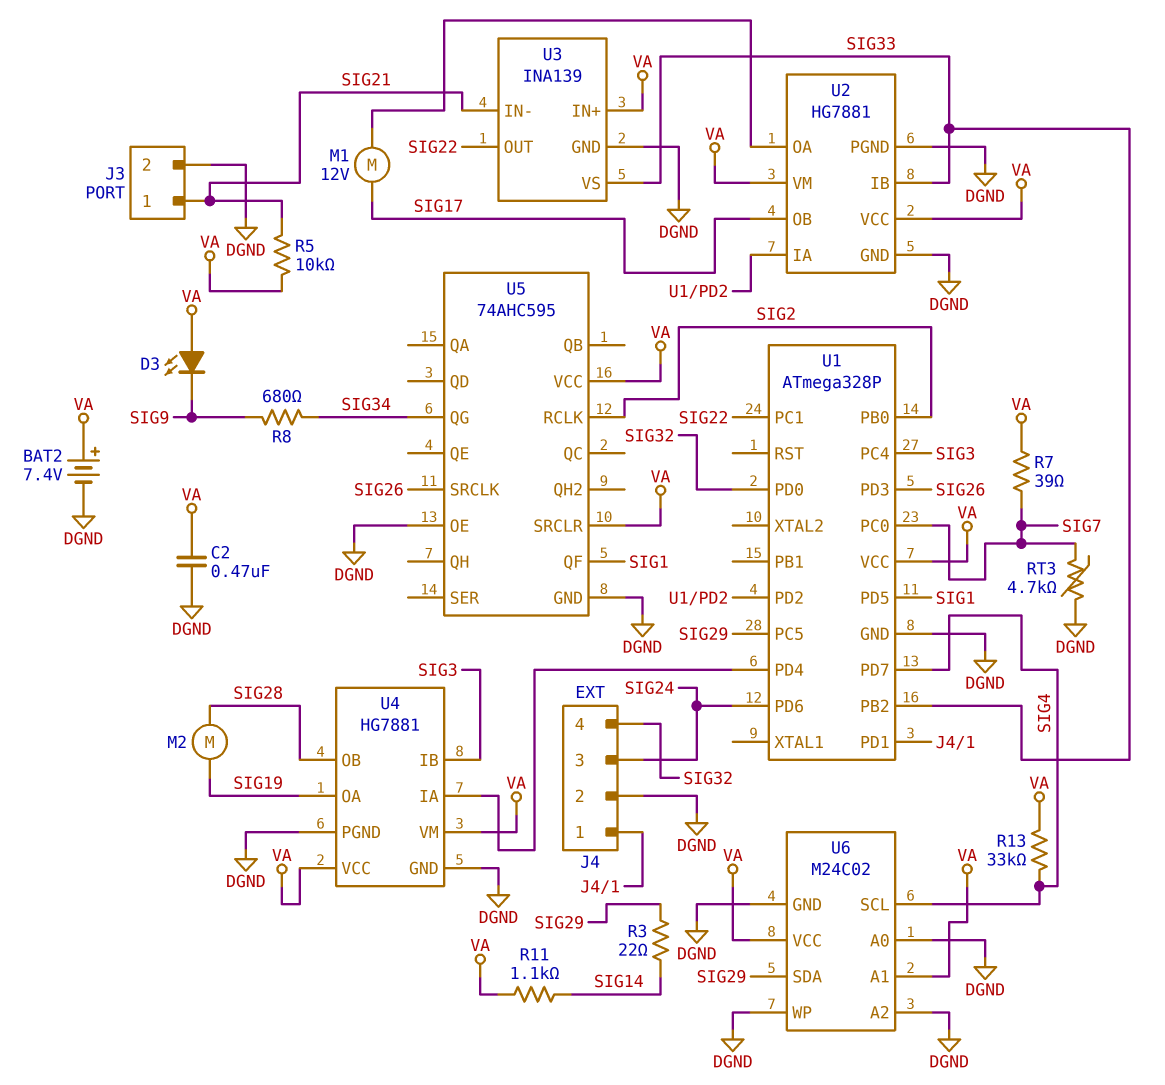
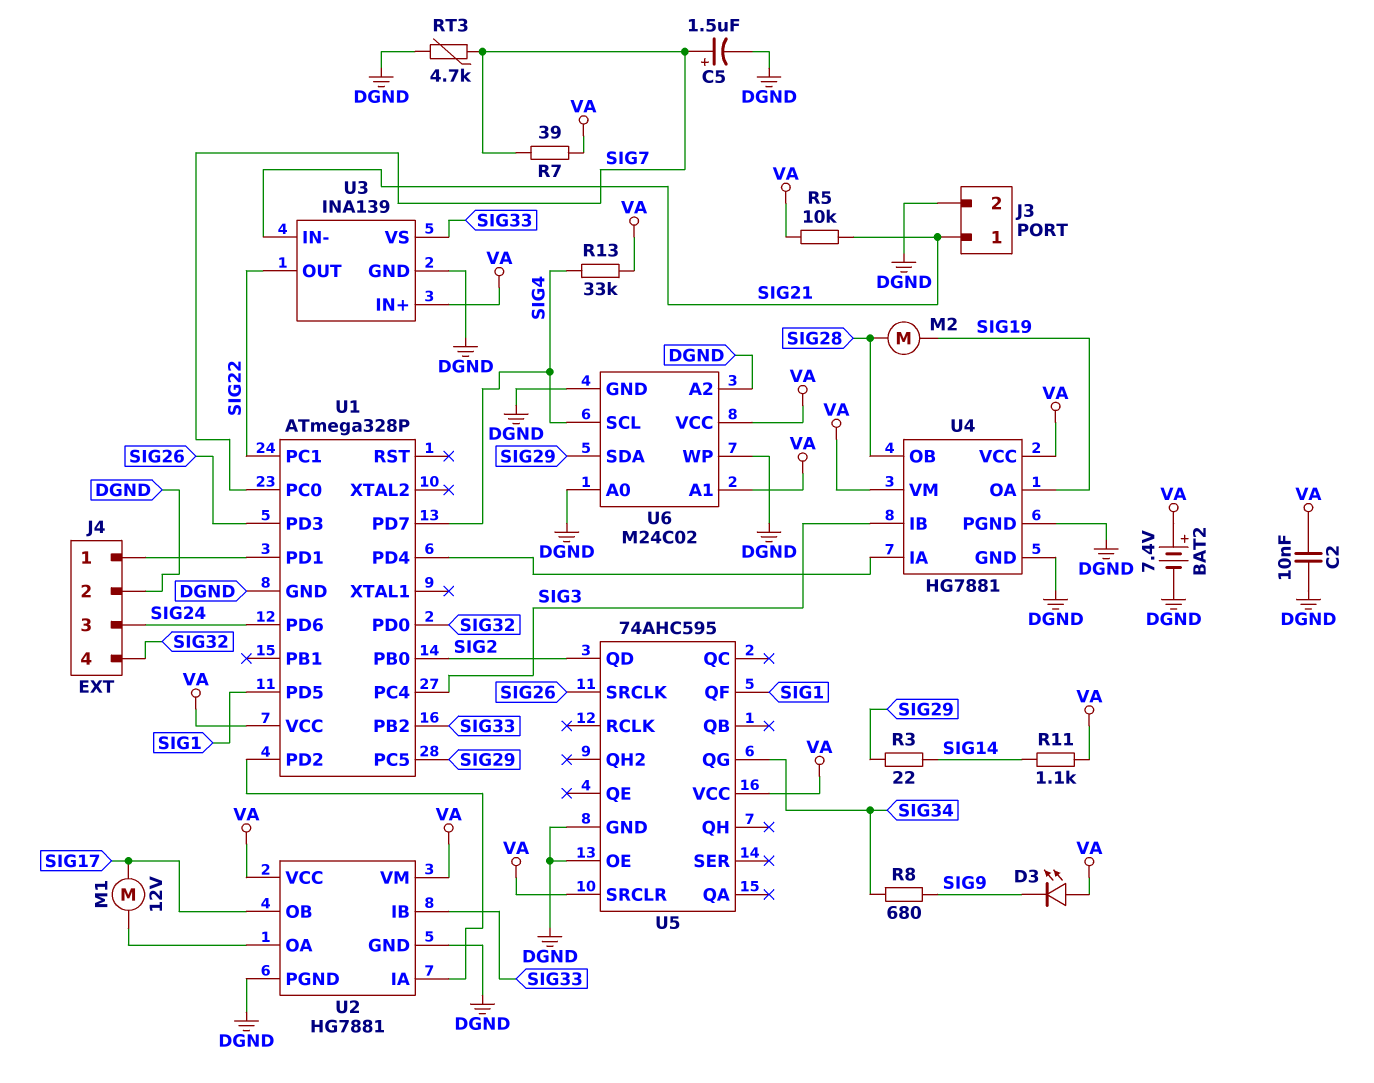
C2: 470nF (DGND, VA) -> 10nF (DGND, VA)
C5: none -> 1.5uF (plus SIG7, minus DGND)
U5 pin QD: none -> SIG2
U5 pin RCLK: SIG2 -> none

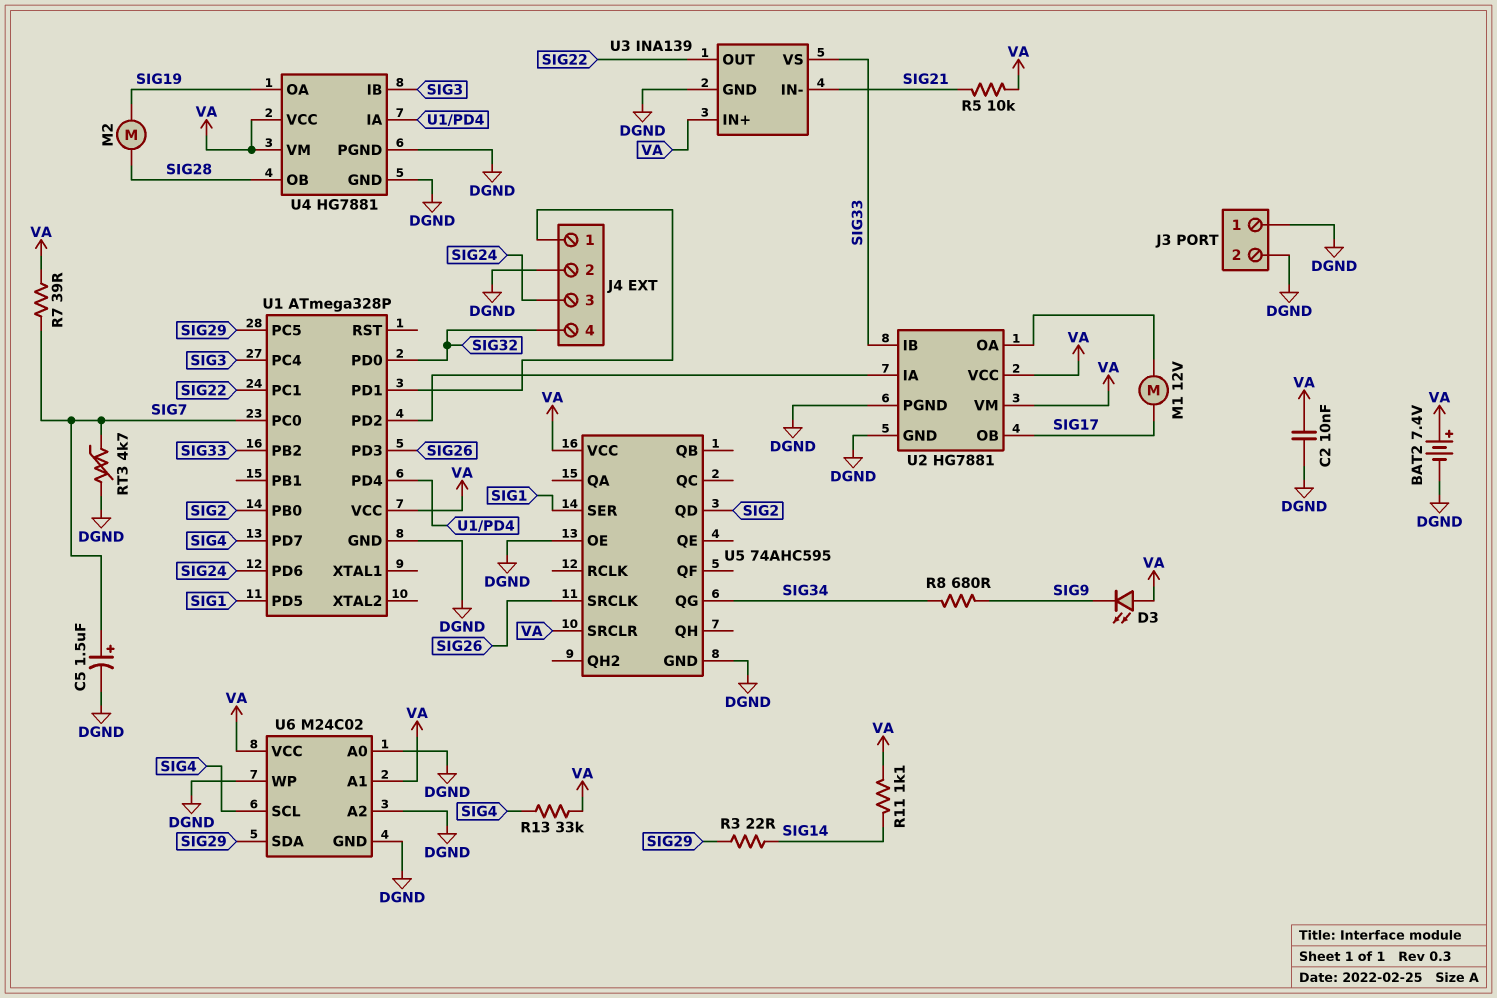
J3 pin 1: SIG21 -> DGND
U5 pin QF: SIG1 -> none
U5 pin SER: none -> SIG1

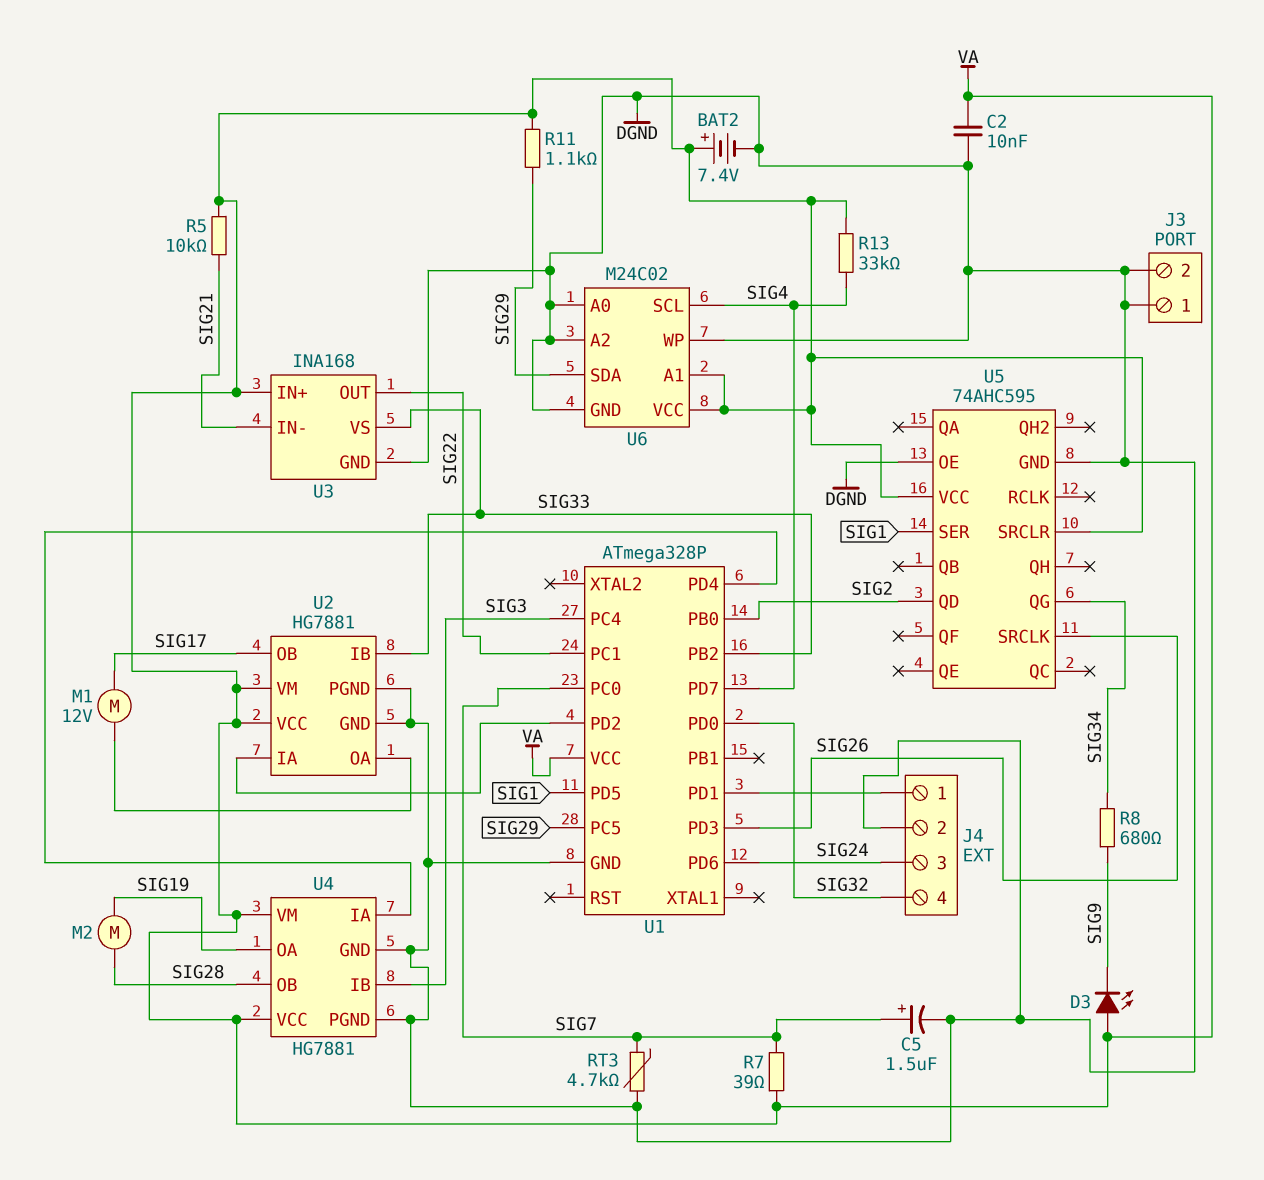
R3: 22 (SIG14, SIG29) -> none
R11: 1.1k (SIG14, VA) -> 1.1k (SIG29, VA)
U3: INA139 -> INA168

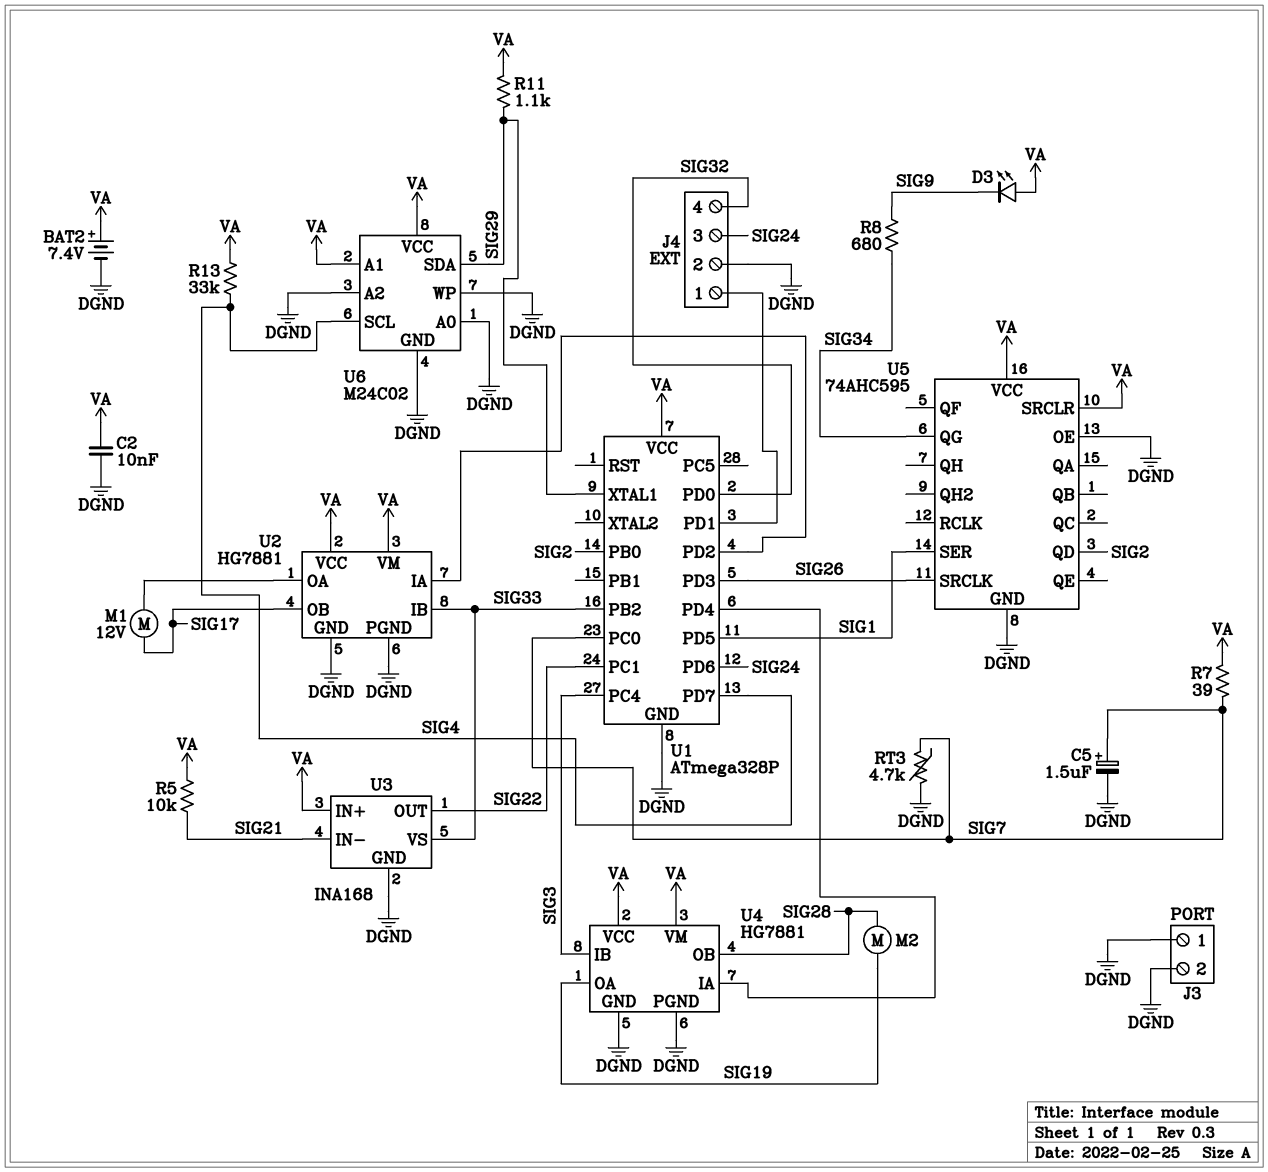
U1 pin PC5: SIG29 -> none
U1 pin XTAL1: none -> SIG29

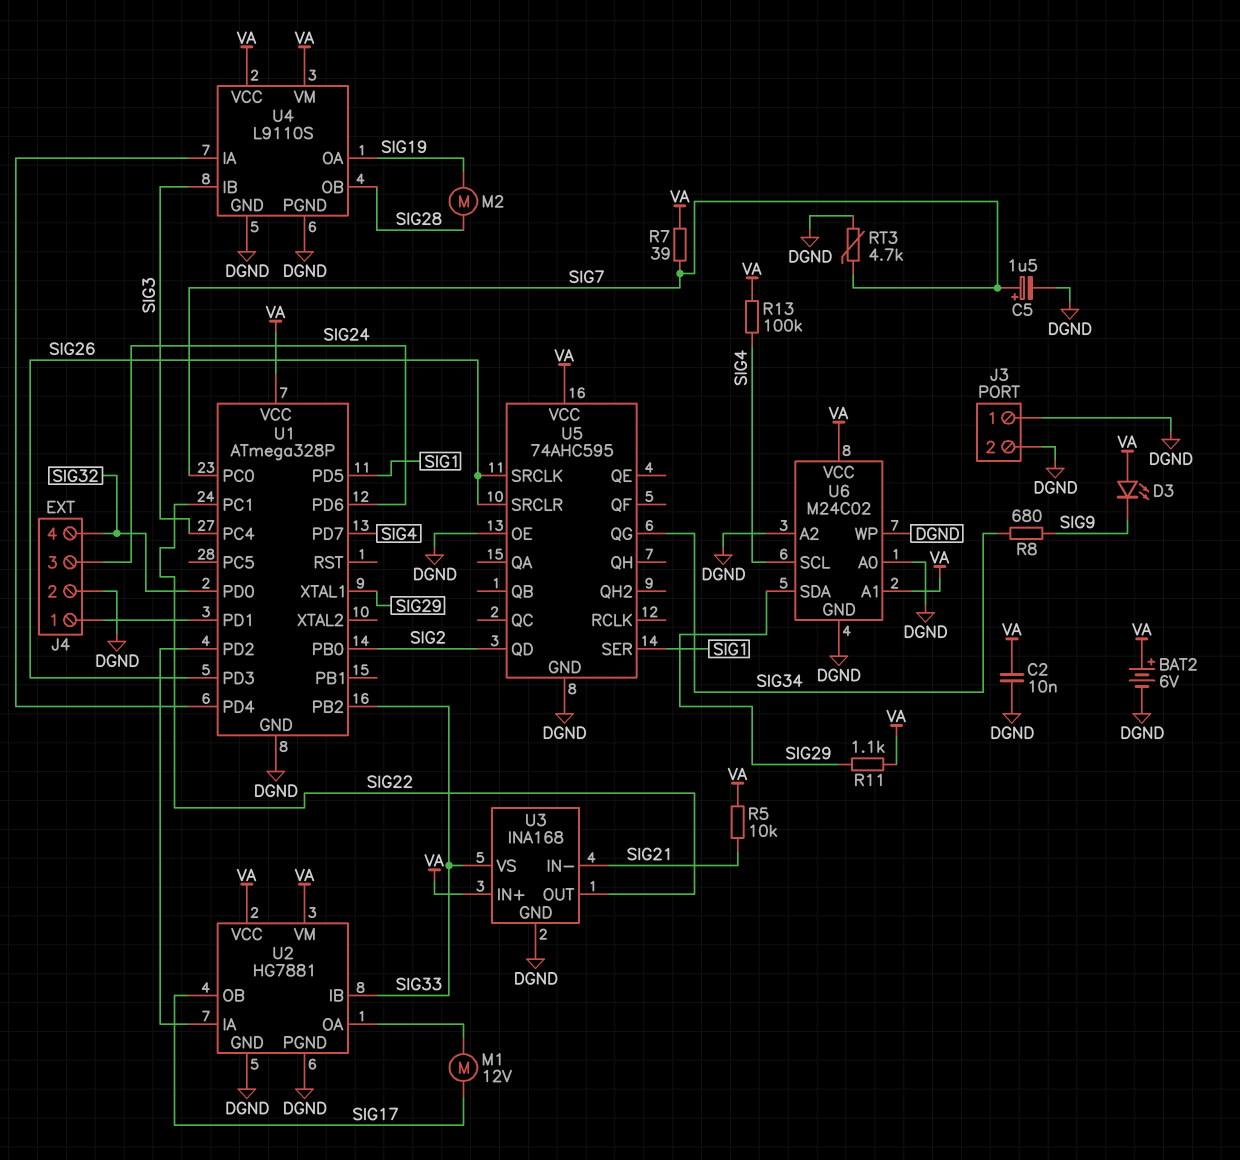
BAT2: 7.4V (plus VA, minus DGND) -> 6V (plus VA, minus DGND)
R13: 33k (SIG4, VA) -> 100k (SIG4, VA)
U4: HG7881 -> L9110S
U5 pin SRCLR: VA -> SIG26

